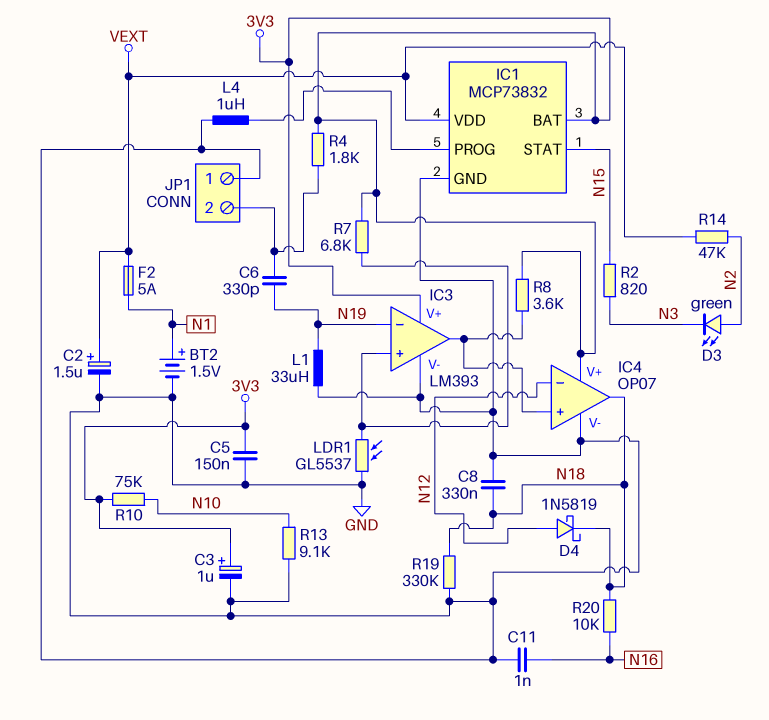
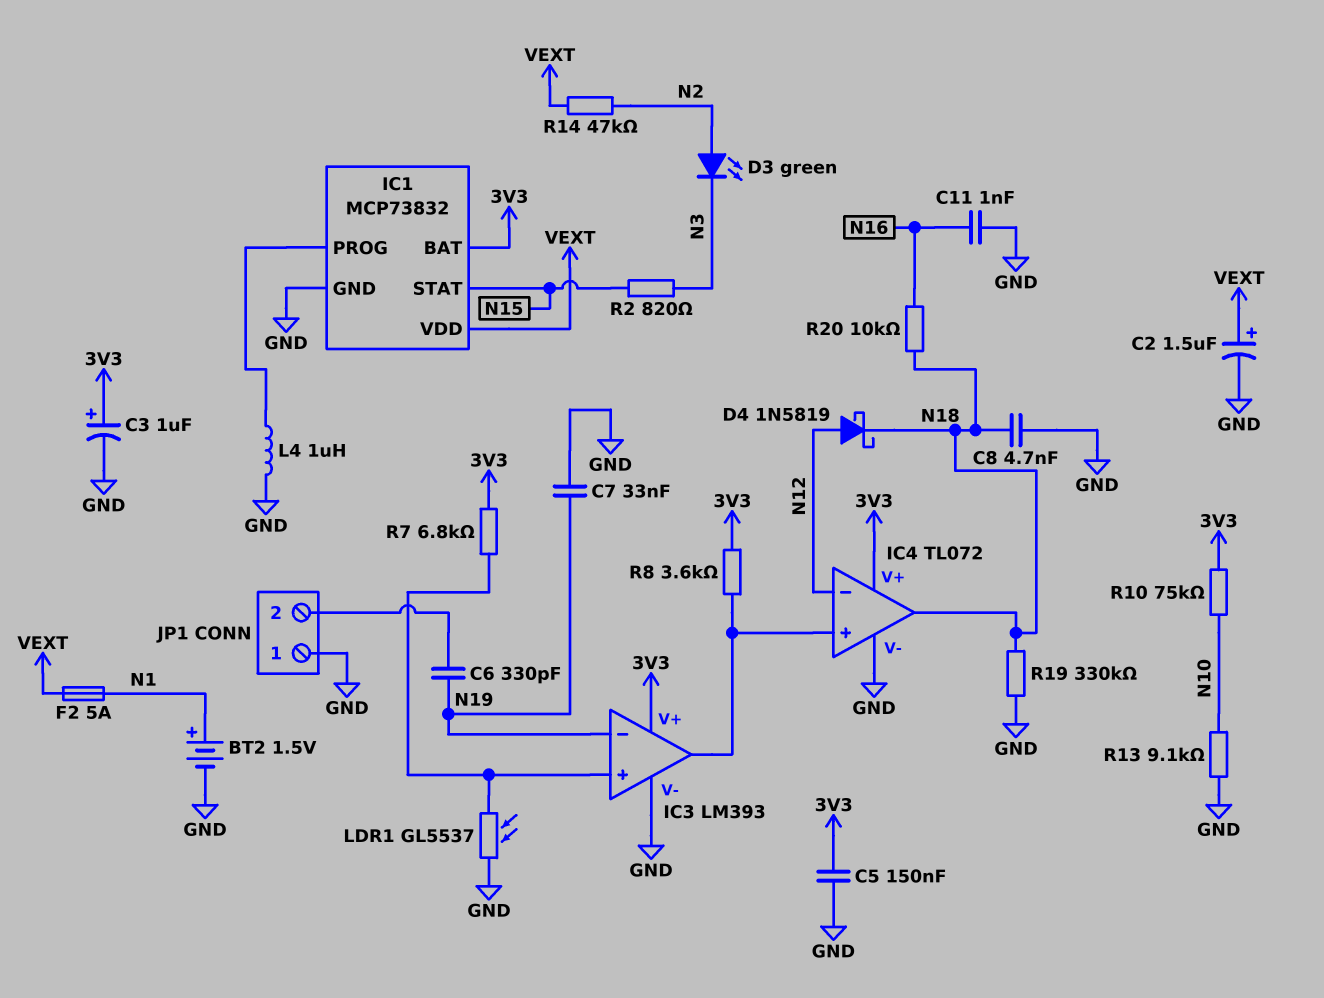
C7: none -> 33nF (GND, N19)
C8: 330nF (GND, N18) -> 4.7nF (GND, N18)
IC4: OP07 -> TL072
L1: 33uH (GND, N19) -> none
R4: 1.8k (3V3, JP1/2) -> none

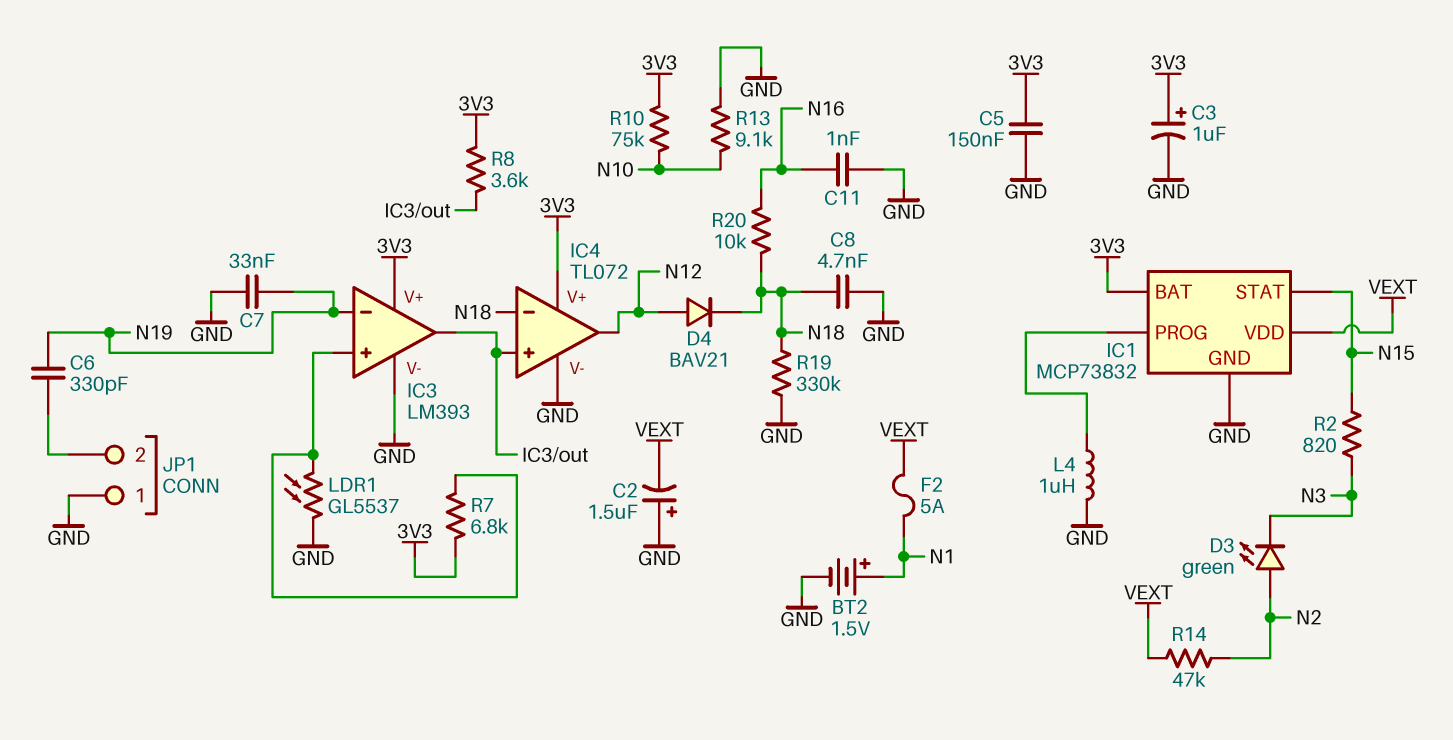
C2: 1.5uF (plus VEXT, minus GND) -> 1.5uF (plus GND, minus VEXT)
D4: schottky 1N5819 (A N12, K N18) -> diode BAV21 (A N12, K N18)
IC4 pin in-: N12 -> N18
IC4 pin out: N18 -> N12

